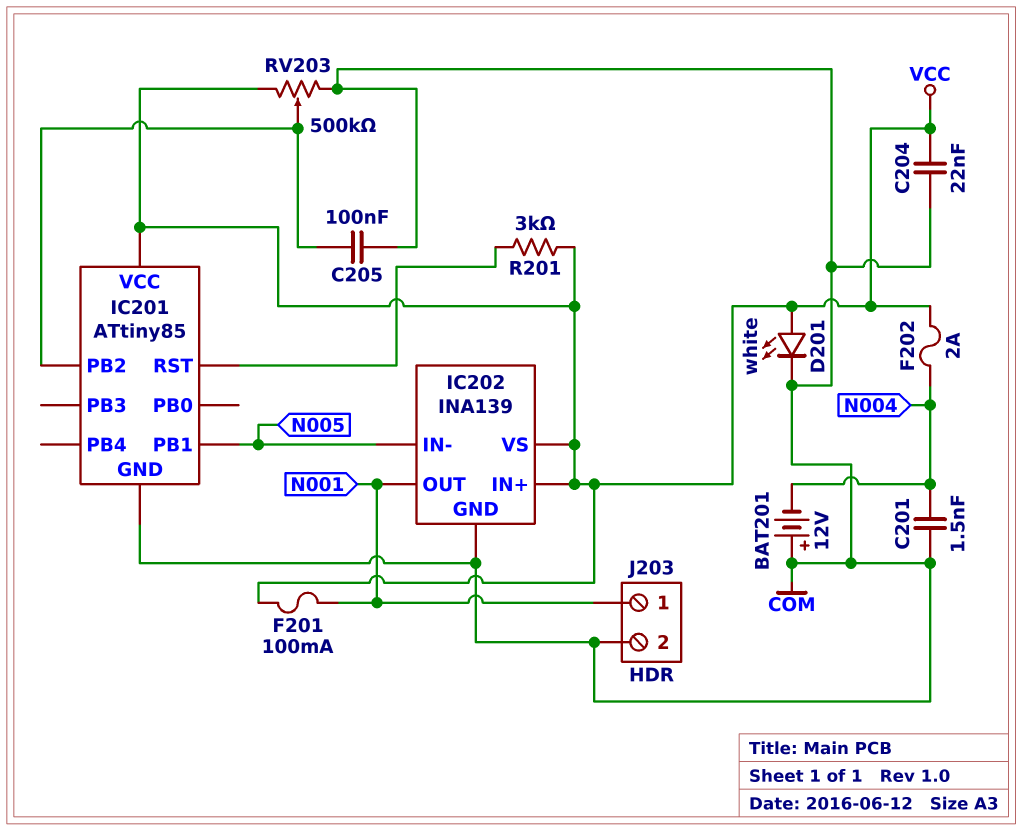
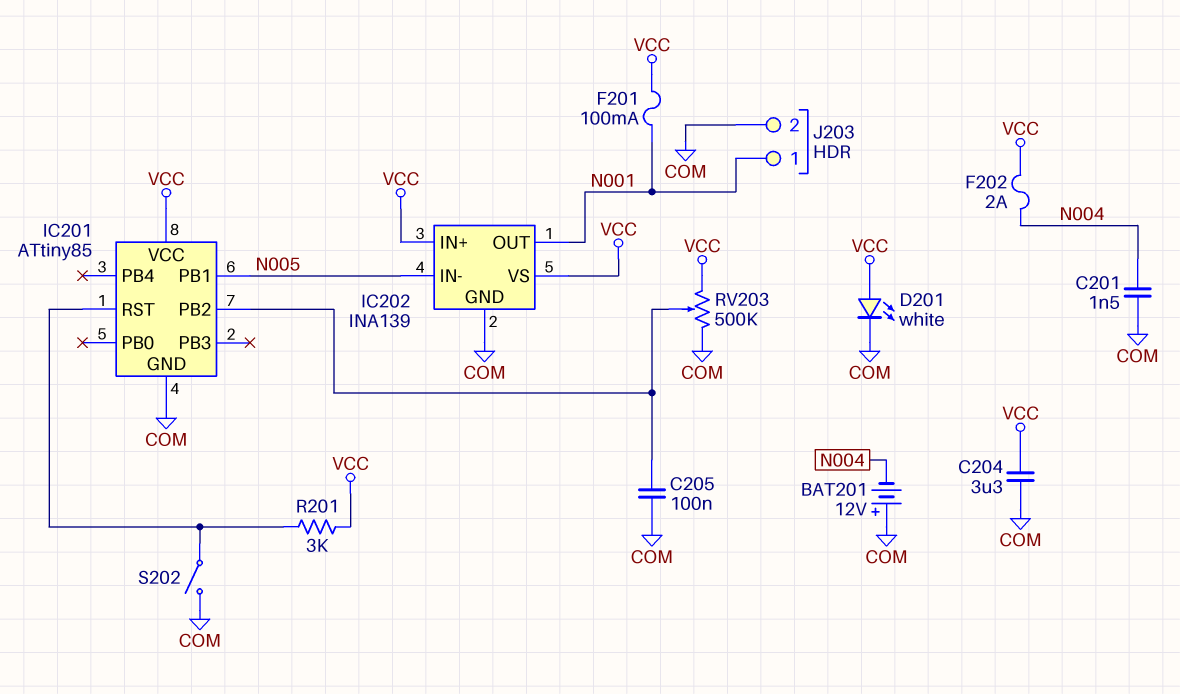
C204: 22nF (COM, VCC) -> 3.3uF (COM, VCC)
S202: none -> switch (COM, IC201/RST)

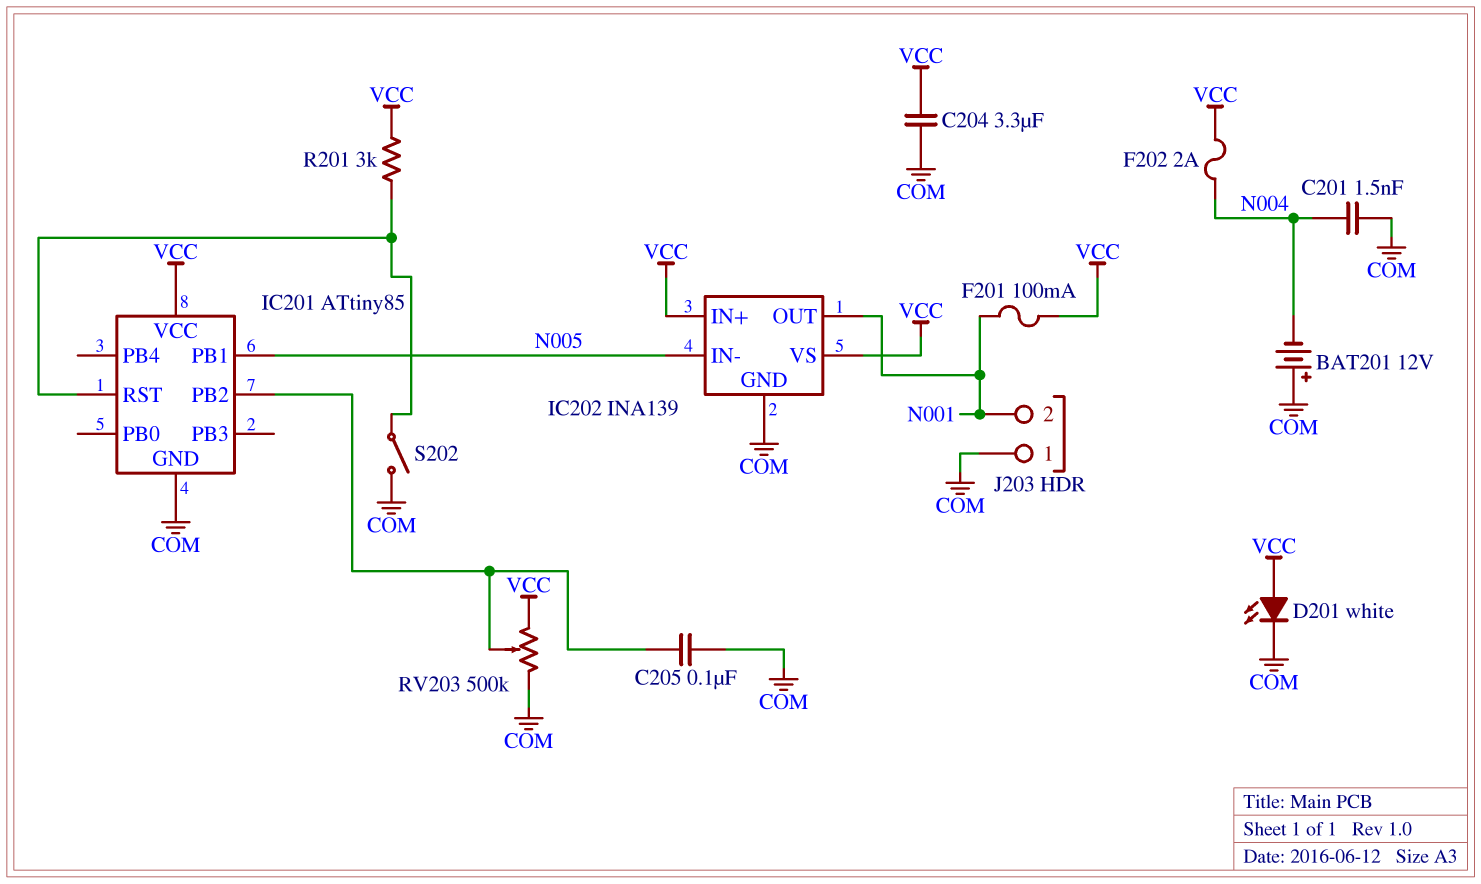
J203 pin 1: N001 -> COM
J203 pin 2: COM -> N001

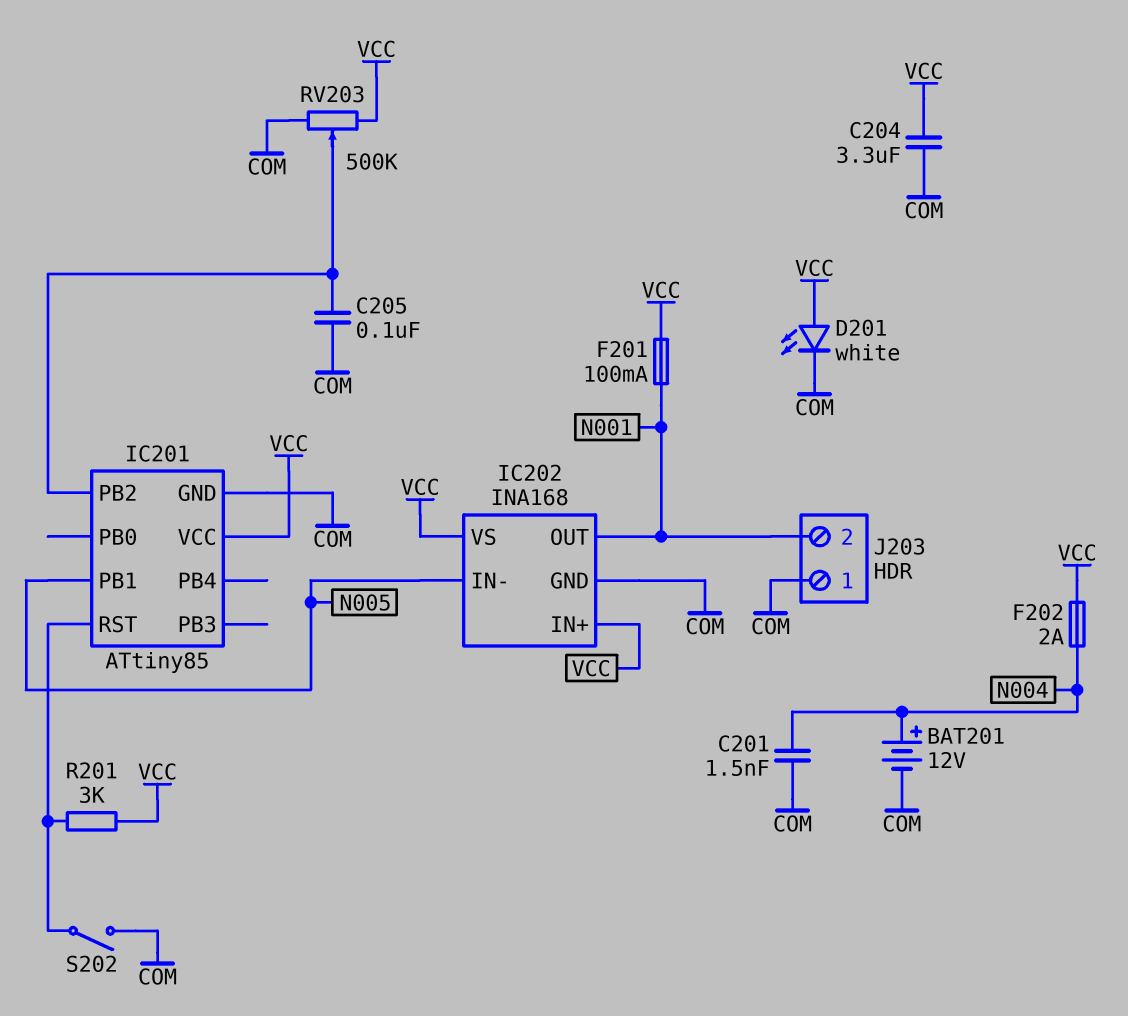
BAT201: 12V (plus COM, minus N004) -> 12V (plus N004, minus COM)
IC202: INA139 -> INA168

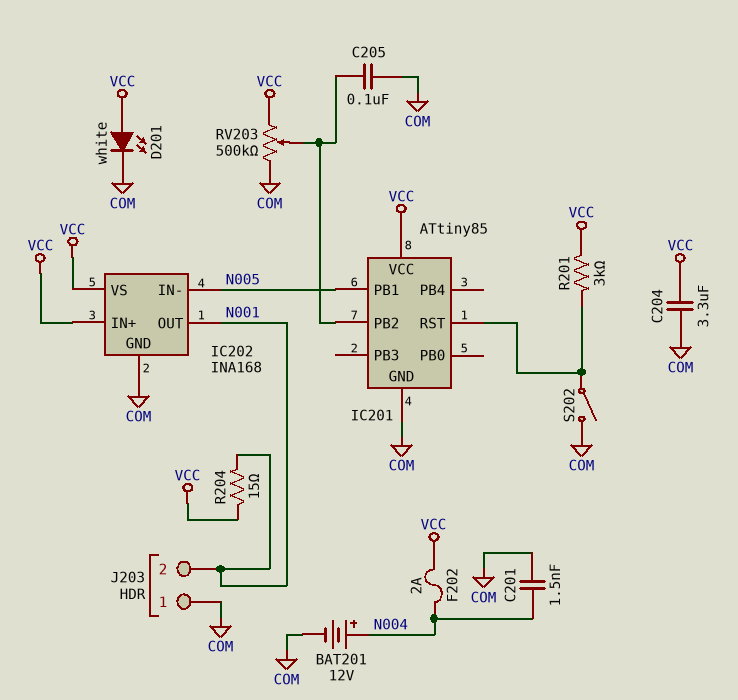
F201: 100mA (N001, VCC) -> none
R204: none -> 15 (N001, VCC)

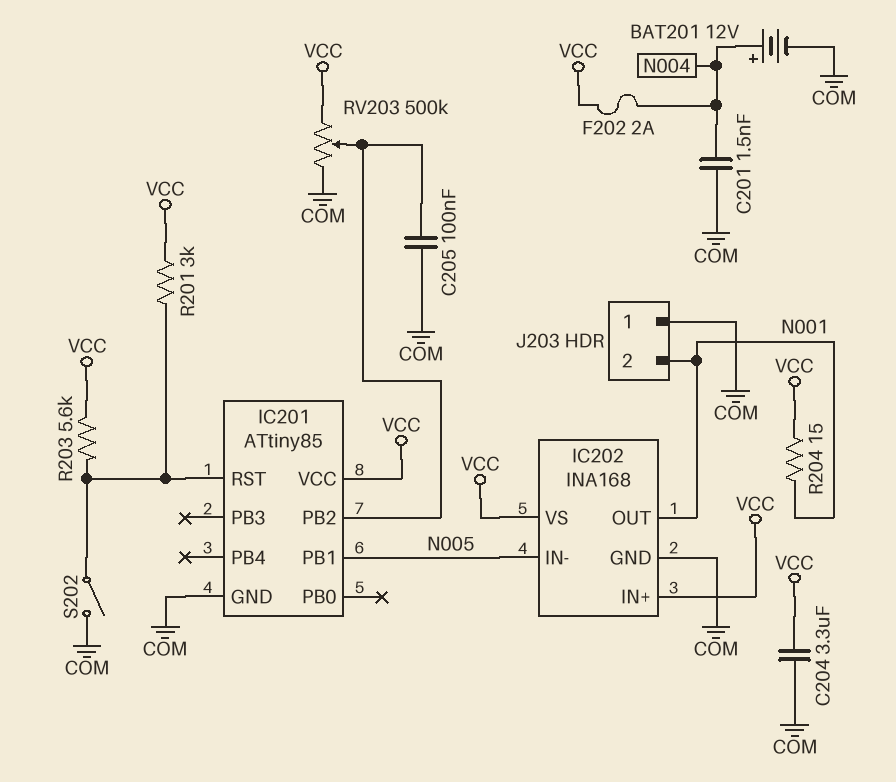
D201: LED white (A VCC, K COM) -> none
R203: none -> 5.6k (IC201/RST, VCC)

